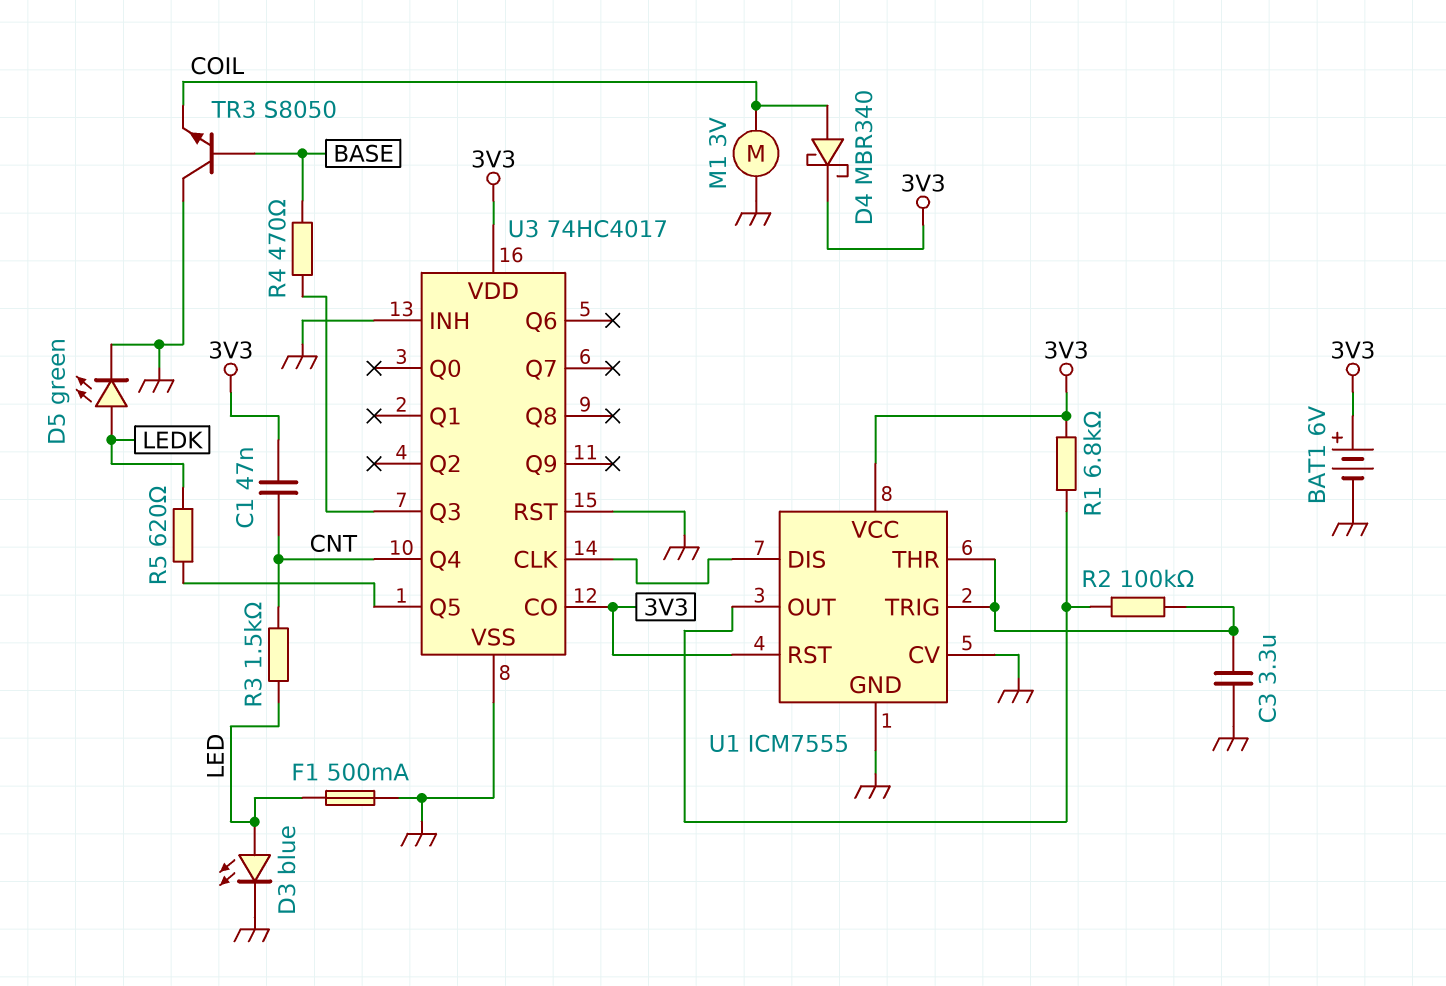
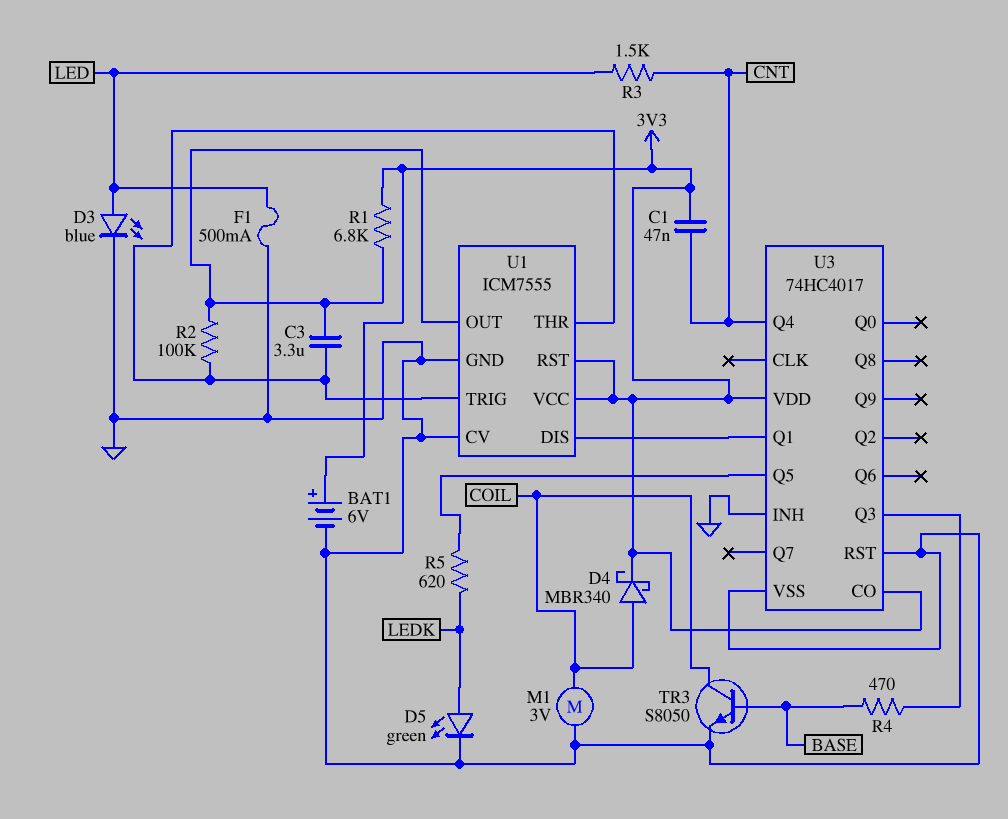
C3: 3.3uF (GND, U1/THR) -> 3.3uF (U1/OUT, U1/THR)
TR3: NPN S8050 (B BASE, C GND, E COIL) -> NPN S8050 (B BASE, C COIL, E GND)
U3 pin CLK: U1/DIS -> none
U3 pin Q1: none -> U1/DIS

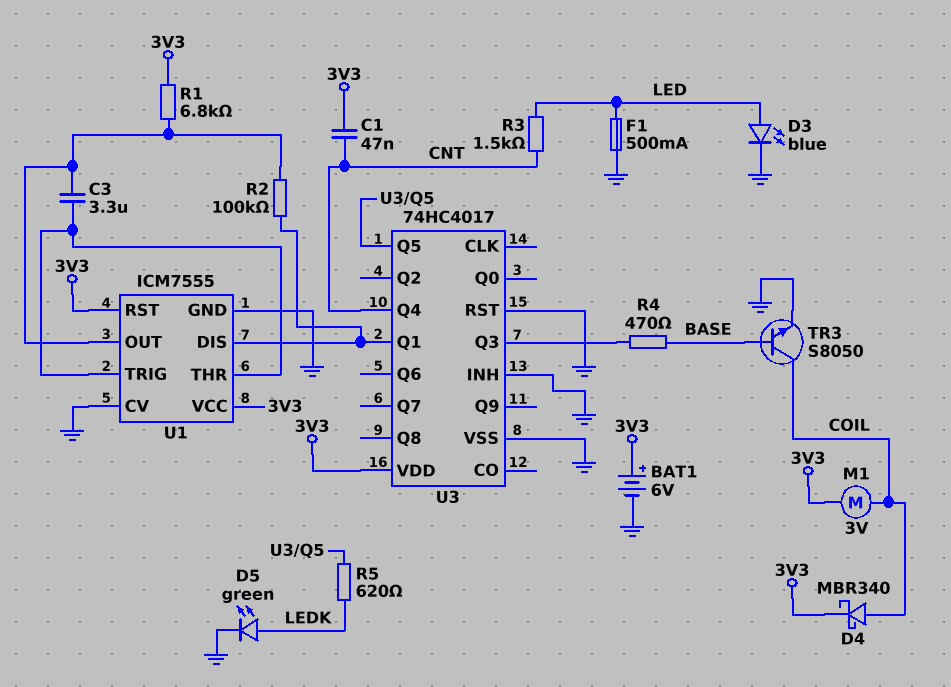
M1: motor 3V (COIL, GND) -> motor 3V (3V3, COIL)
R2: 100k (U1/OUT, U1/THR) -> 100k (U1/DIS, U1/OUT)
U3 pin CO: 3V3 -> none

